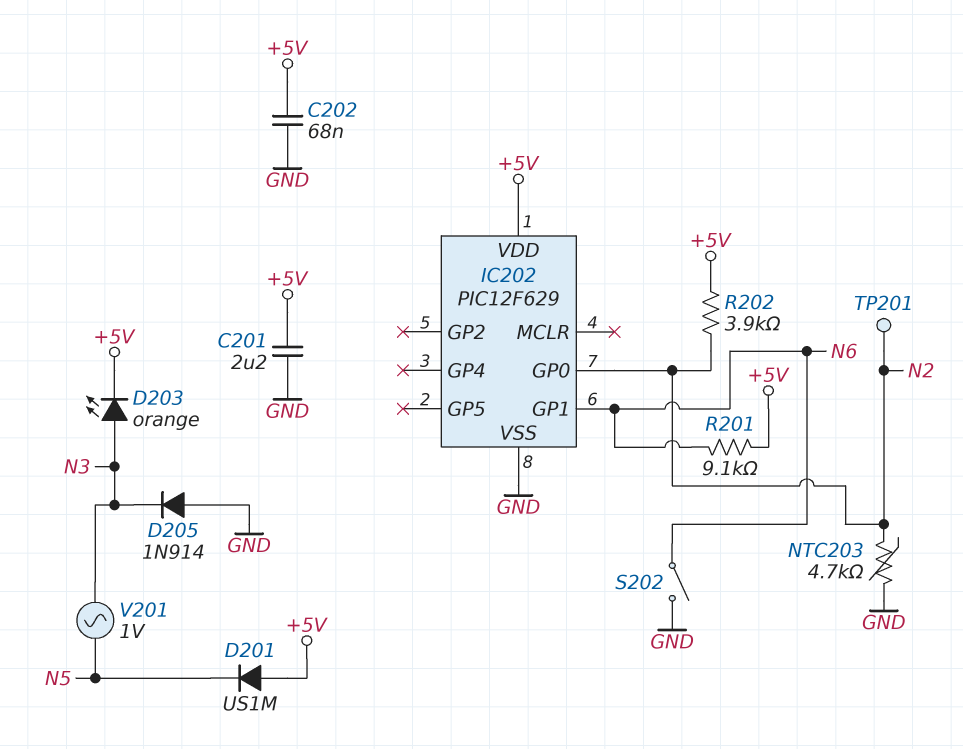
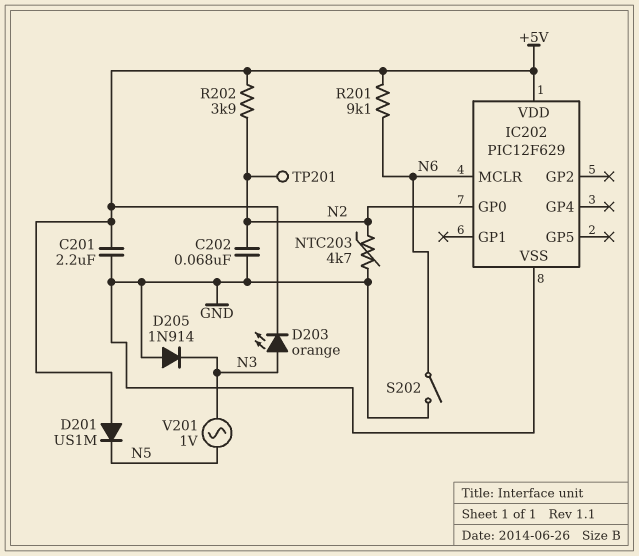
C202: 68nF (+5V, GND) -> 68nF (GND, N2)
IC202 pin GP1: N6 -> none
IC202 pin MCLR: none -> N6

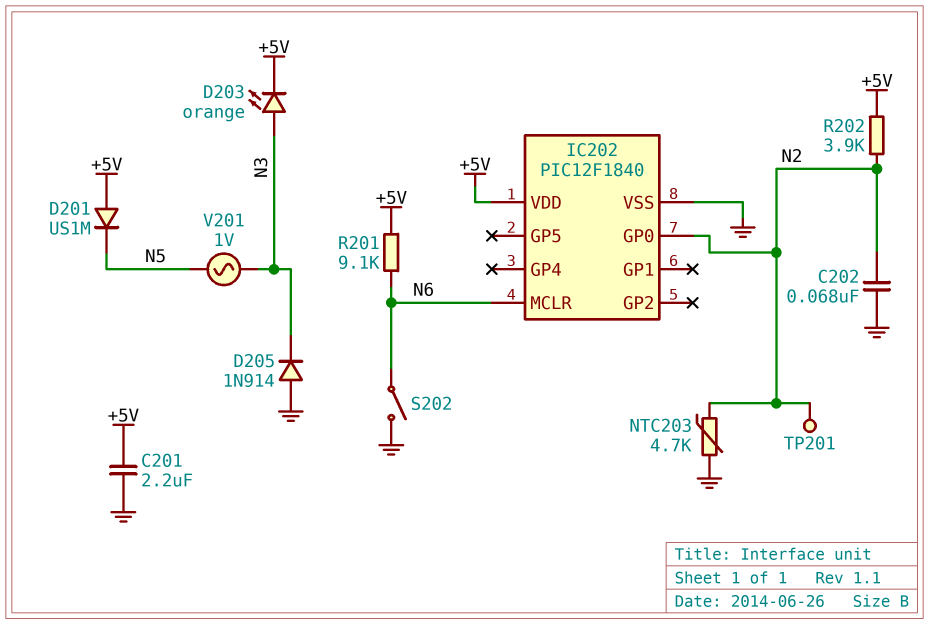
IC202: PIC12F629 -> PIC12F1840

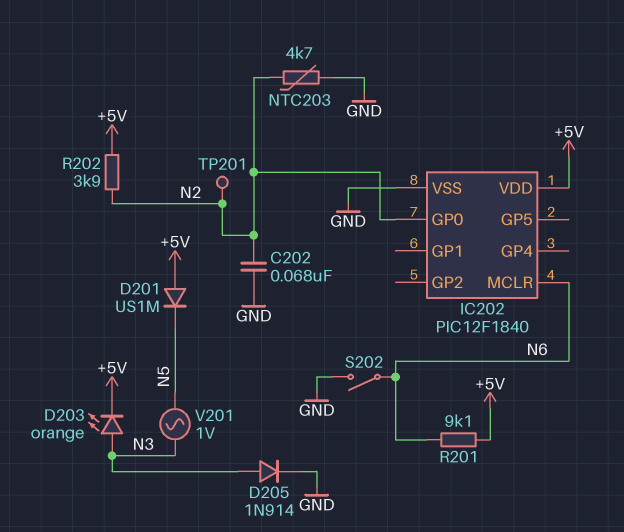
C201: 2.2uF (+5V, GND) -> none
D205: diode 1N914 (A GND, K N3) -> diode 1N914 (A N3, K GND)

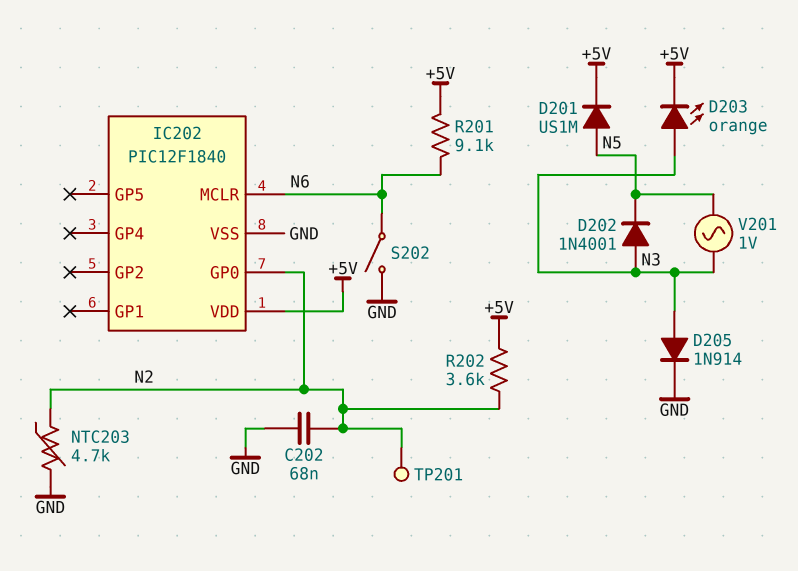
D201: diode US1M (A +5V, K N5) -> diode US1M (A N5, K +5V)
D202: none -> diode 1N4001 (A N3, K N5)
R202: 3.9k (+5V, N2) -> 3.6k (+5V, N2)

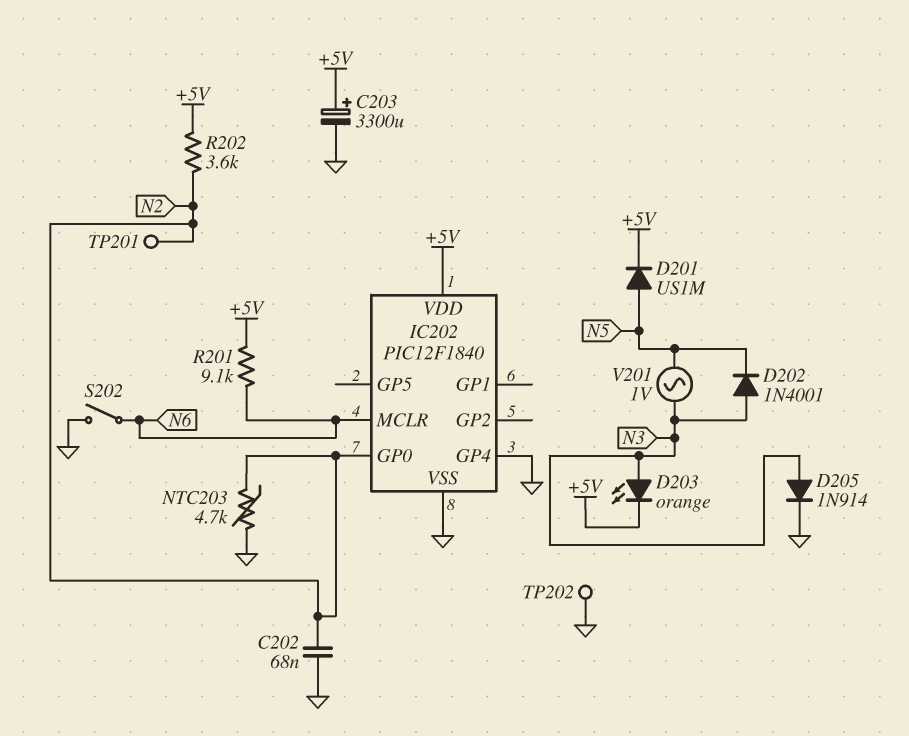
C203: none -> 3300uF (plus +5V, minus GND)
IC202 pin GP4: none -> GND
TP202: none -> test point (GND)

